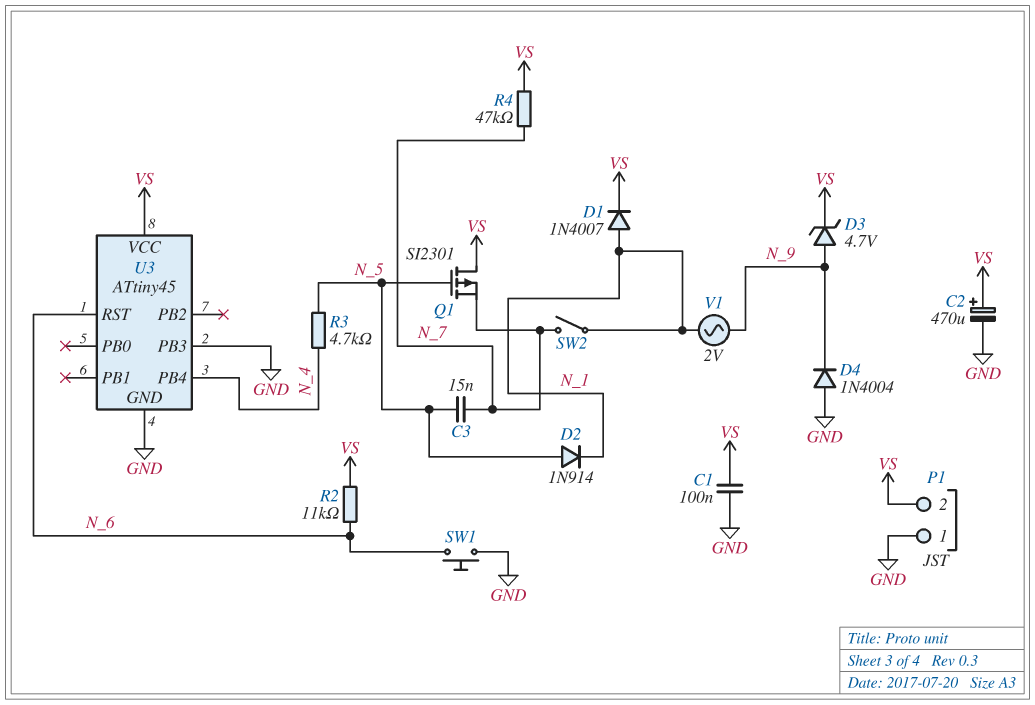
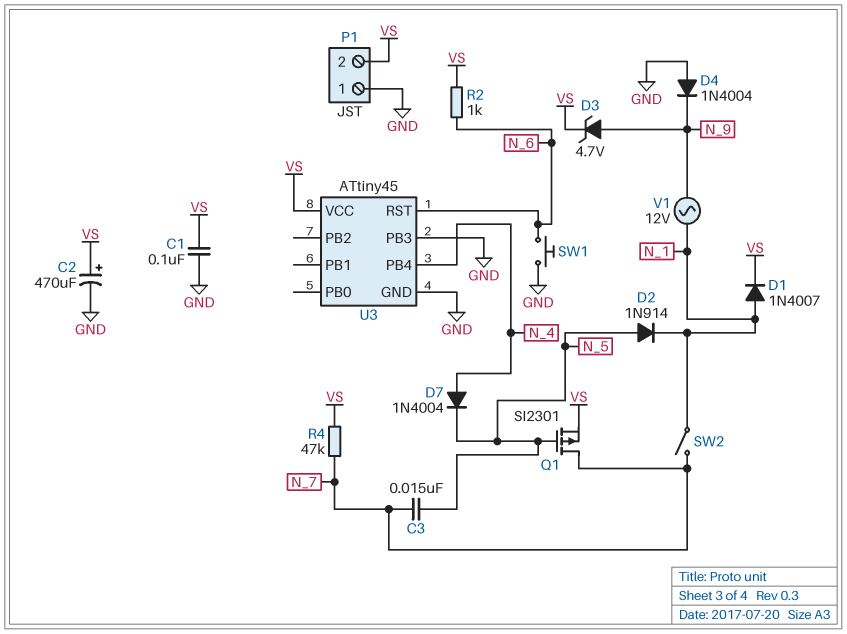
D7: none -> diode 1N4004 (A N_4, K N_5)
Q1: PMOS SI2301 (G N_5, D VS, S N_7) -> PMOS SI2301 (G N_5, D N_7, S VS)
R2: 11k (N_6, VS) -> 1k (N_6, VS)
R3: 4.7k (N_4, N_5) -> none
V1: AC 2V (N_1, N_9) -> AC 12V (N_1, N_9)

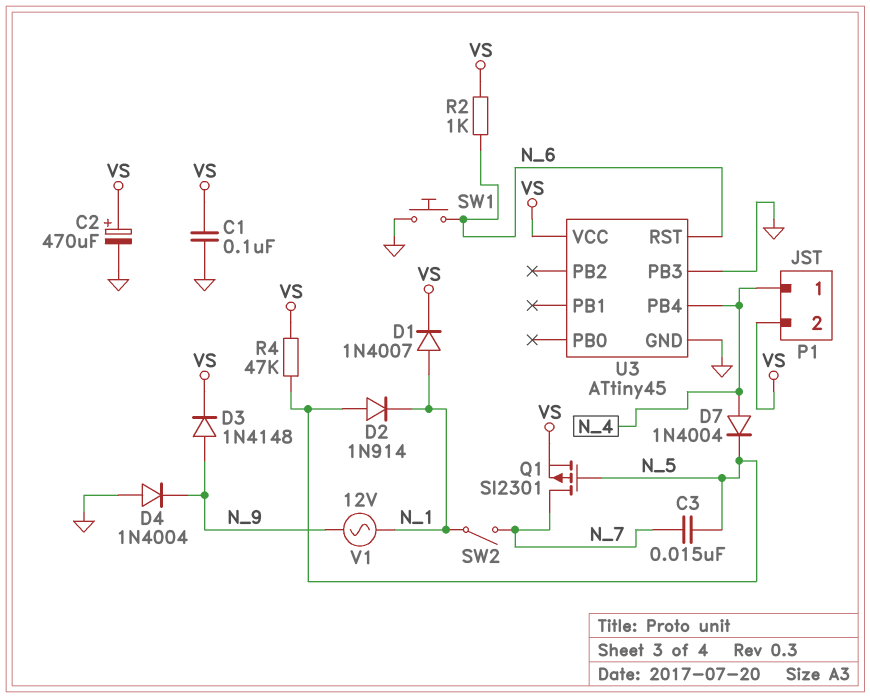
D3: zener 4.7V (A N_9, K VS) -> diode 1N4148 (A N_9, K VS)
P1 pin 1: GND -> N_4
R4: 47k (N_7, VS) -> 47k (N_5, VS)

